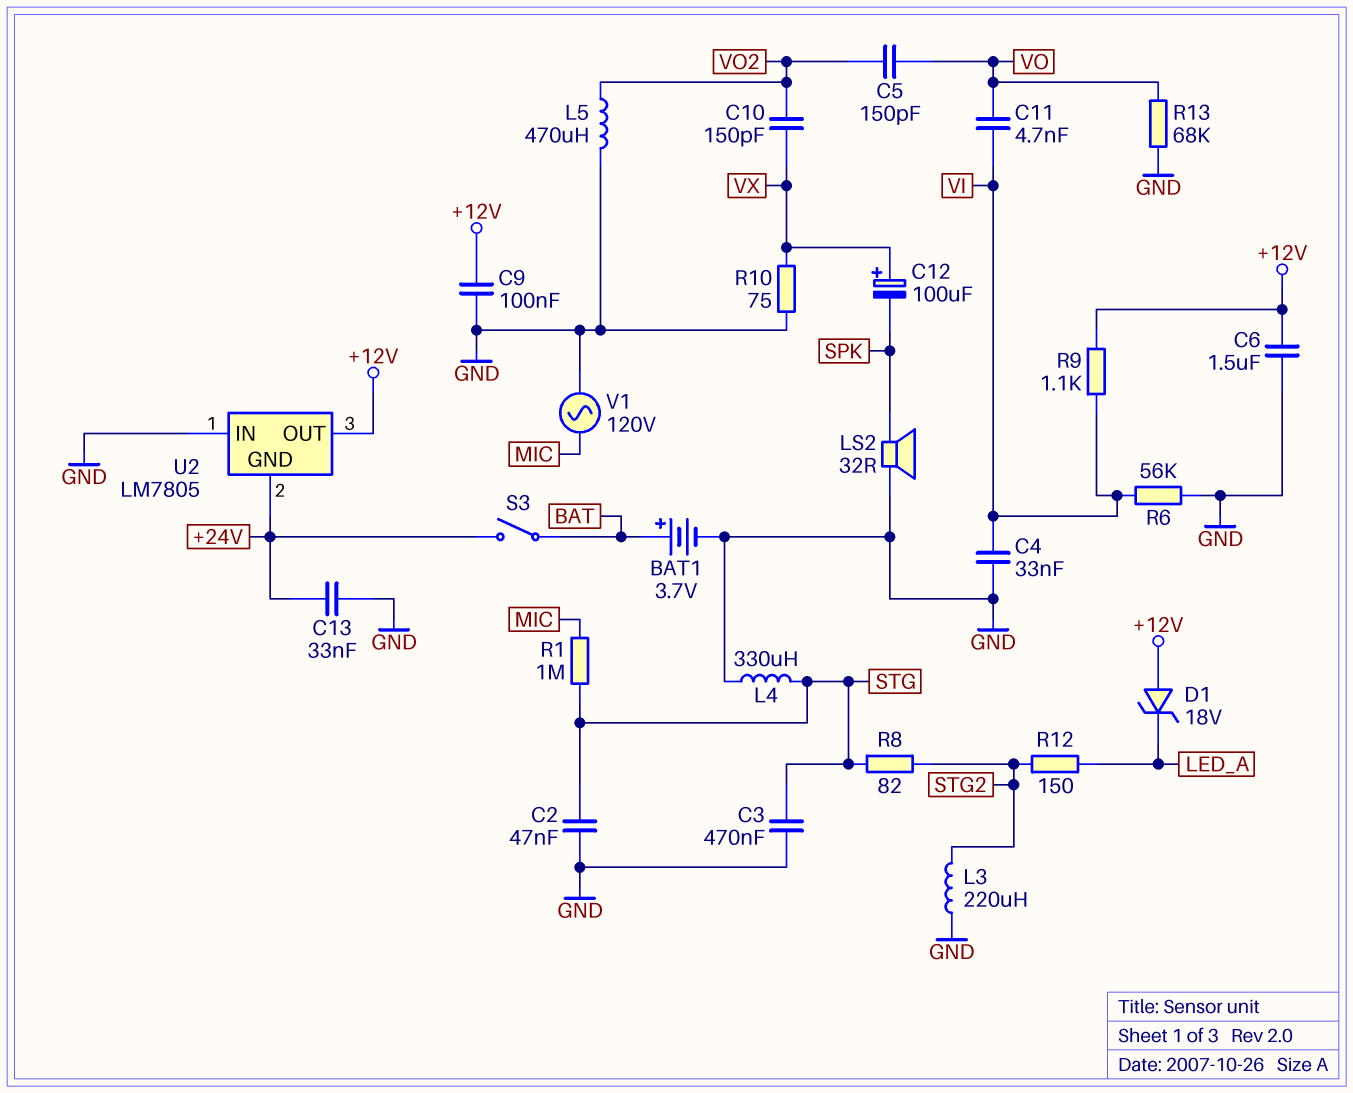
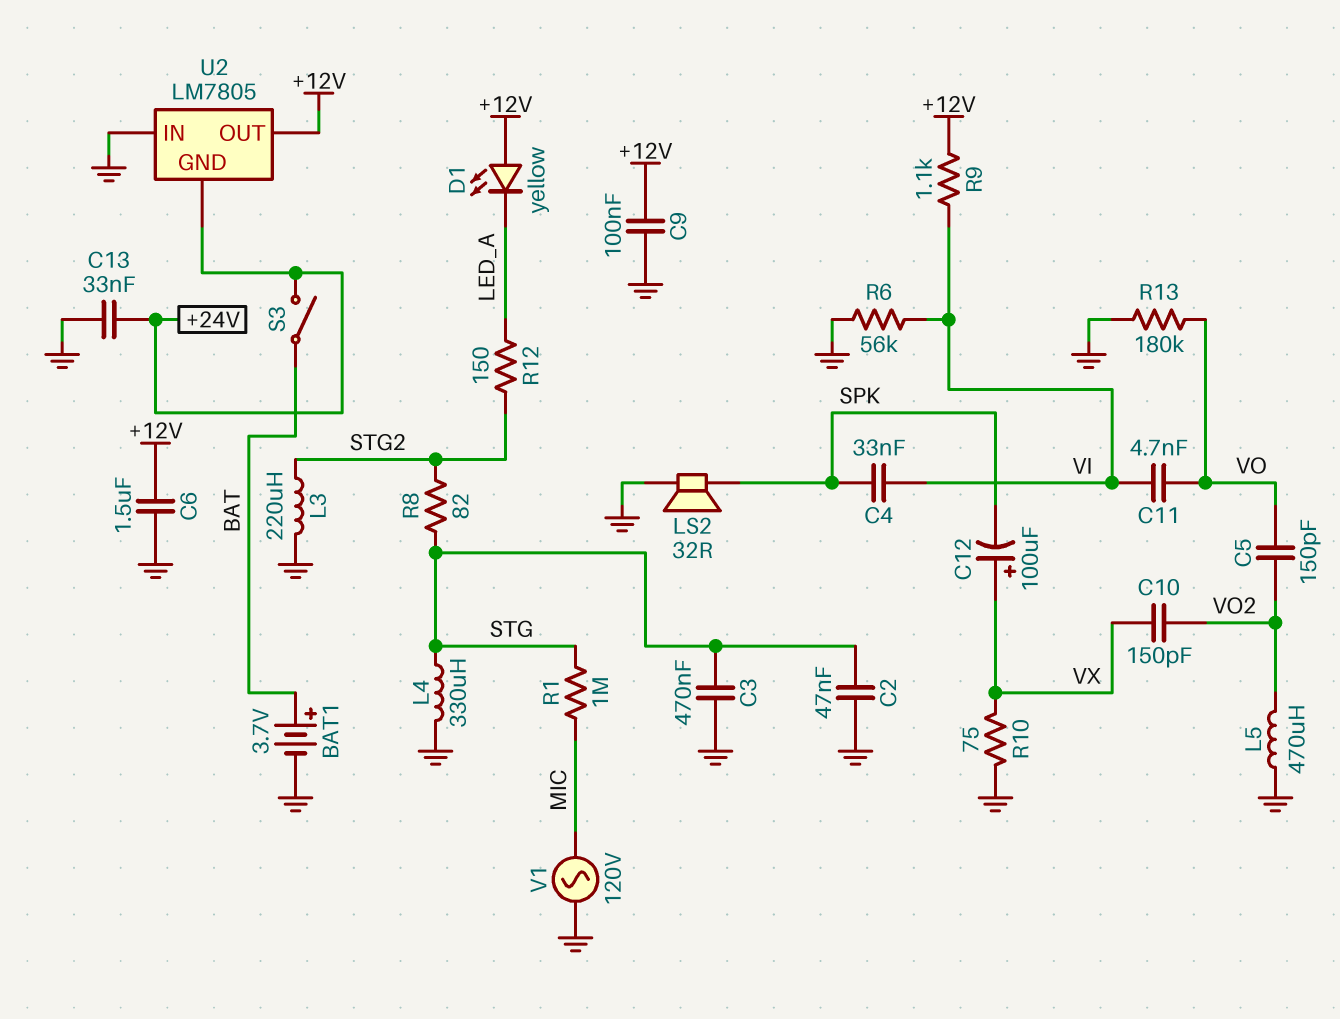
C4: 33nF (GND, VI) -> 33nF (SPK, VI)
D1: zener 18V (A +12V, K LED_A) -> LED yellow (A +12V, K LED_A)
R13: 68k (GND, VO) -> 180k (GND, VO)

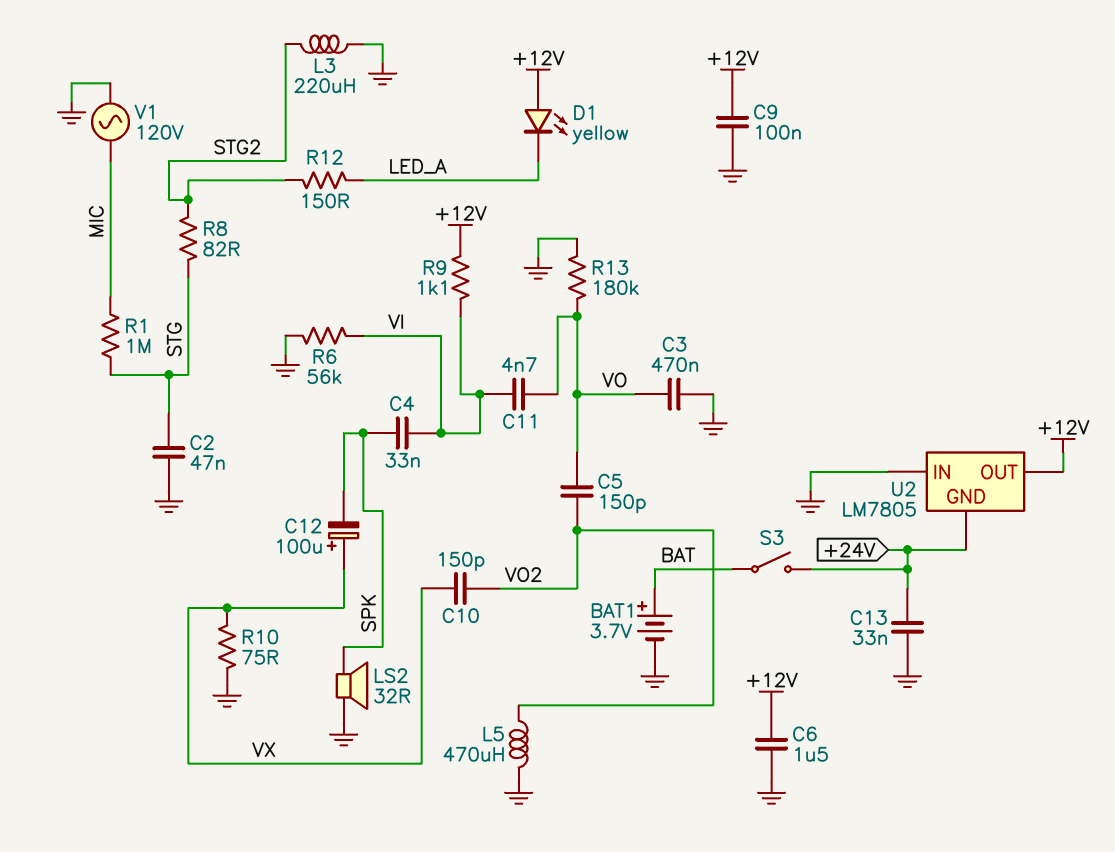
C3: 470nF (GND, STG) -> 470nF (GND, VO)
L4: 330uH (GND, STG) -> none

